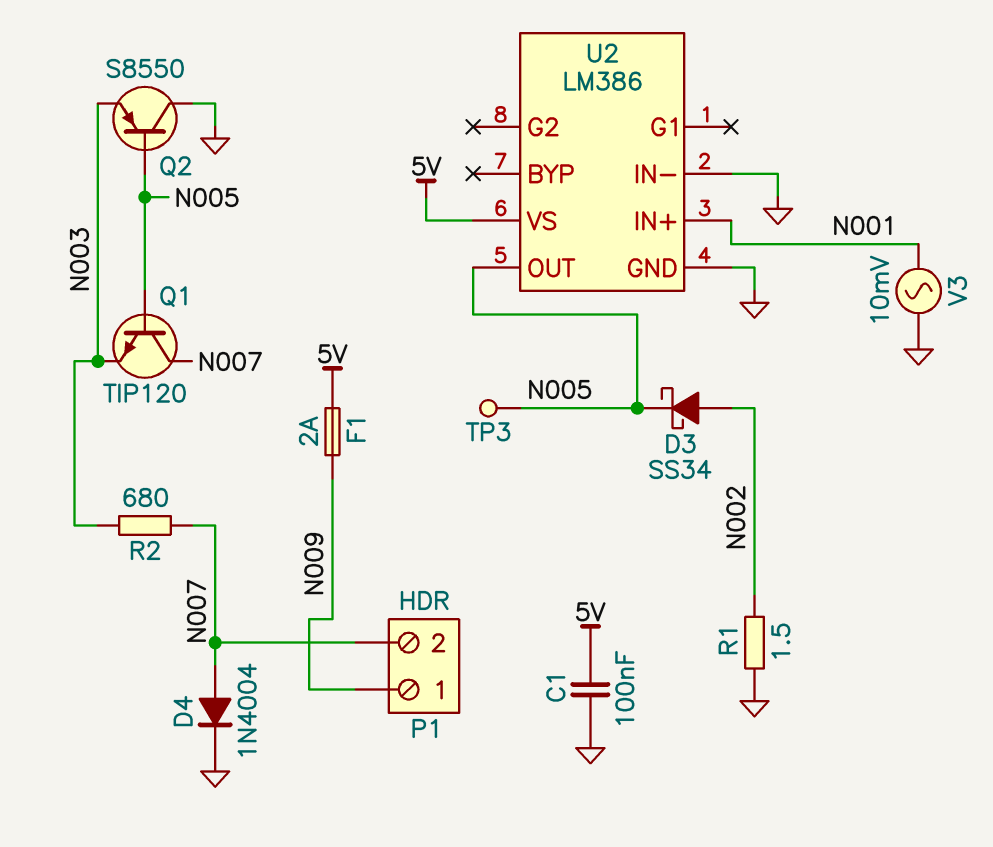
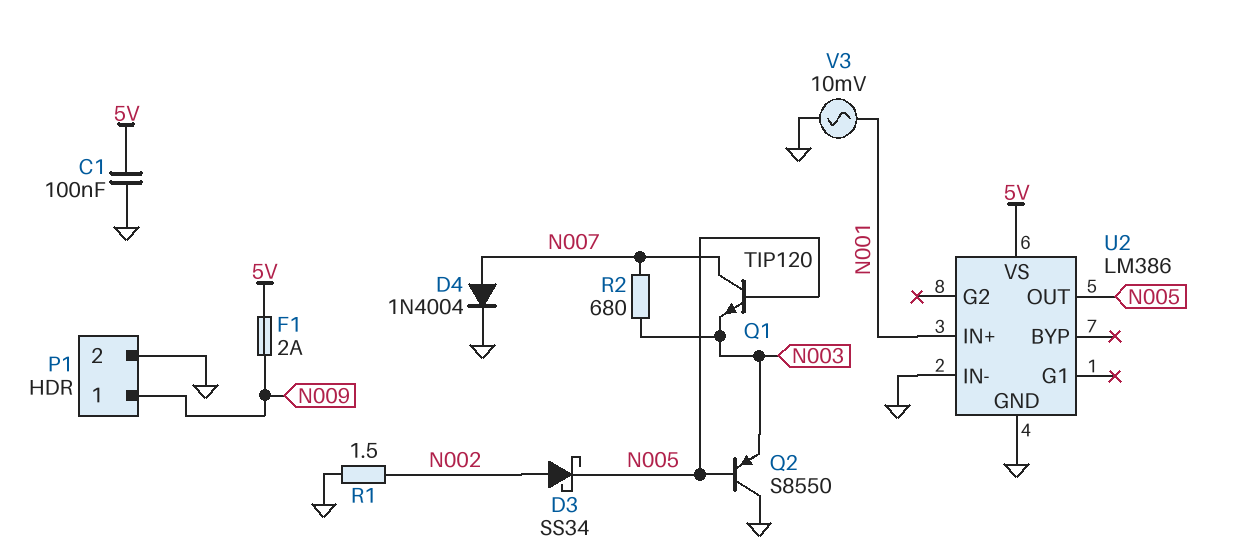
P1 pin 2: N007 -> GND
TP3: test point (N005) -> none

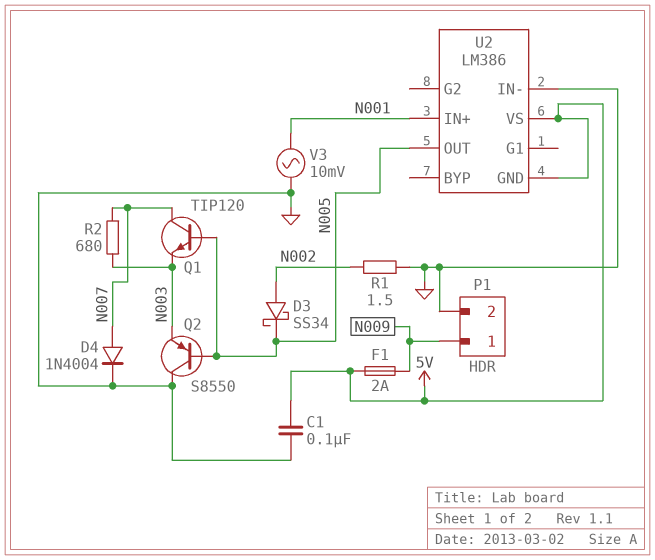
U2 pin GND: GND -> 5V

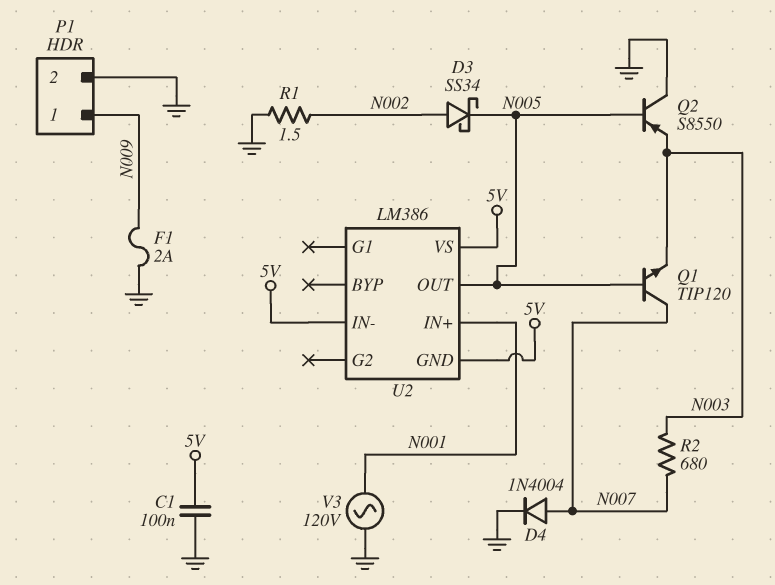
F1: 2A (5V, N009) -> 2A (GND, N009)
U2 pin IN-: GND -> 5V
V3: AC 10mV (GND, N001) -> AC 120V (GND, N001)

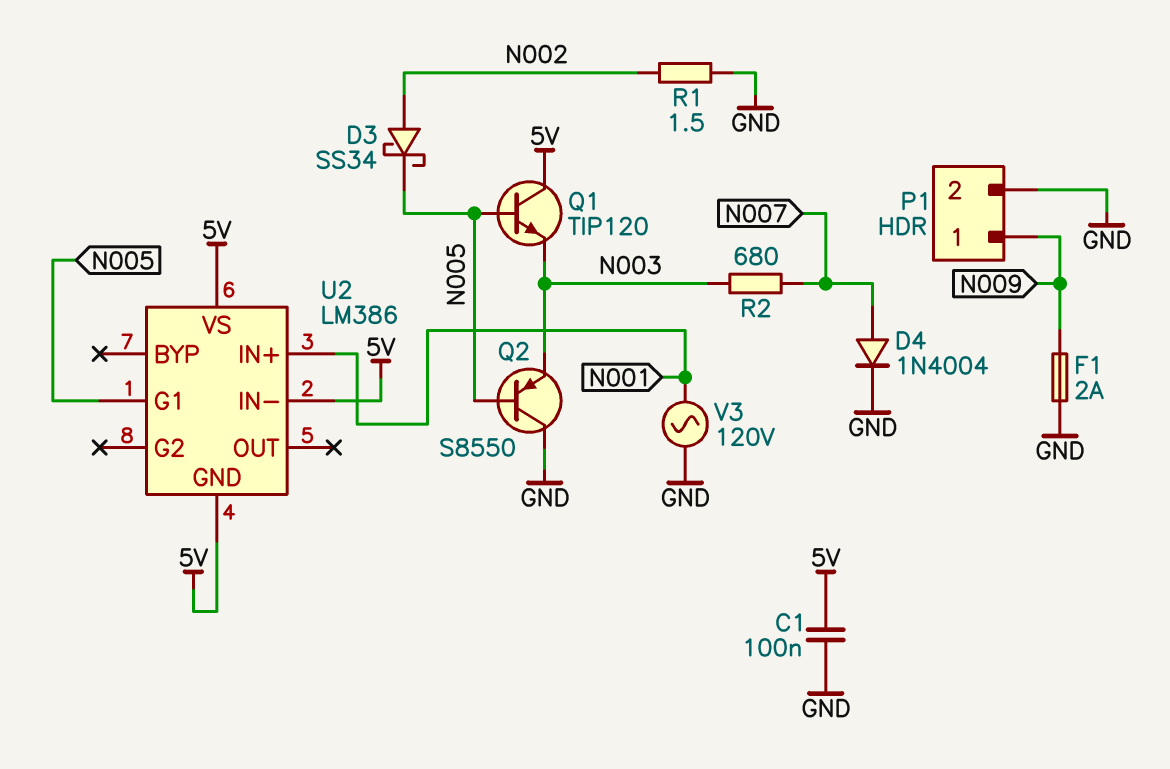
Q1: NPN TIP120 (B N005, C N007, E N003) -> NPN TIP120 (B N005, C 5V, E N003)
U2 pin G1: none -> N005
U2 pin OUT: N005 -> none

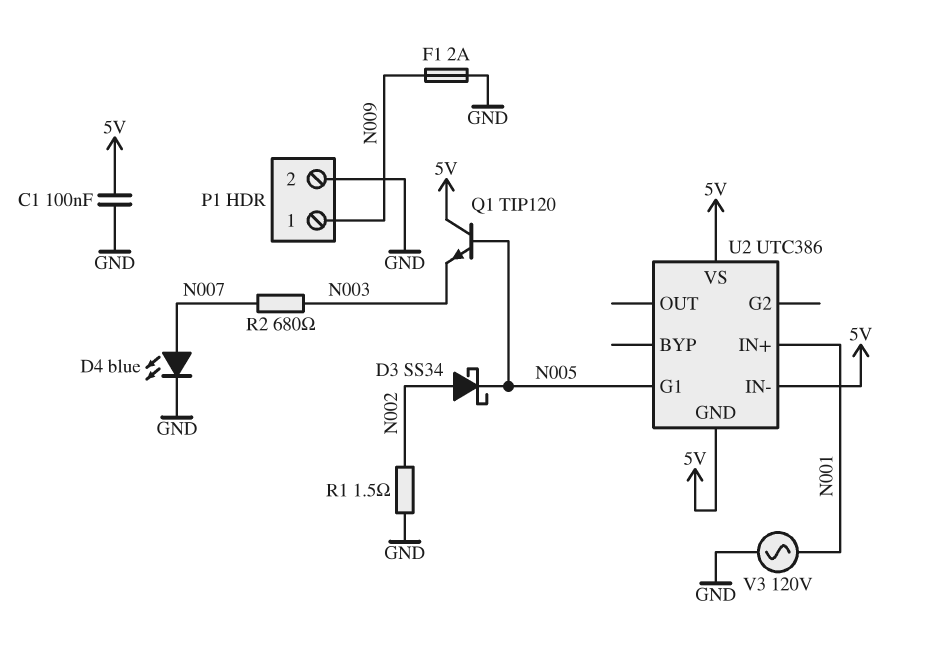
D4: diode 1N4004 (A N007, K GND) -> LED blue (A N007, K GND)
Q2: PNP S8550 (B N005, C GND, E N003) -> none
U2: LM386 -> UTC386

